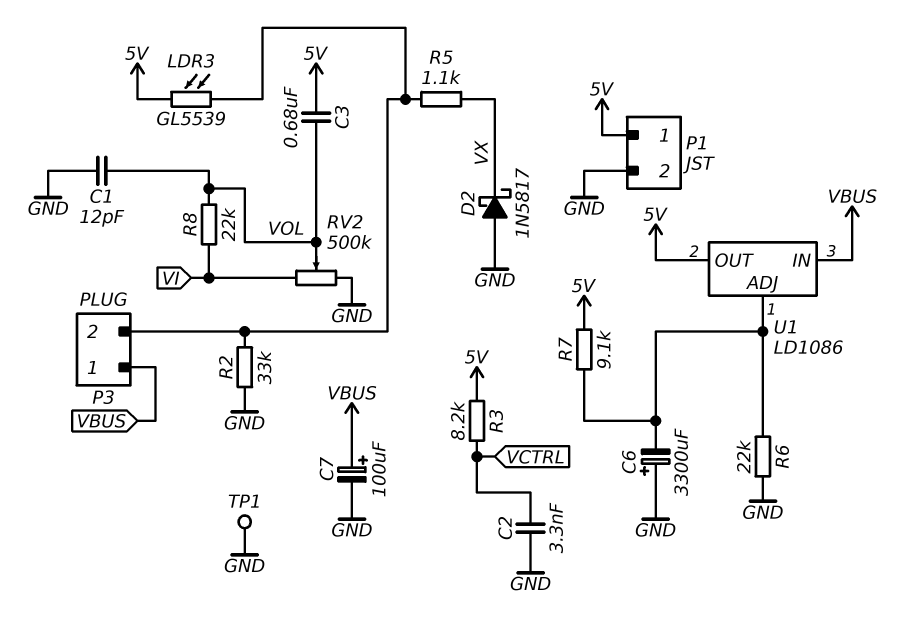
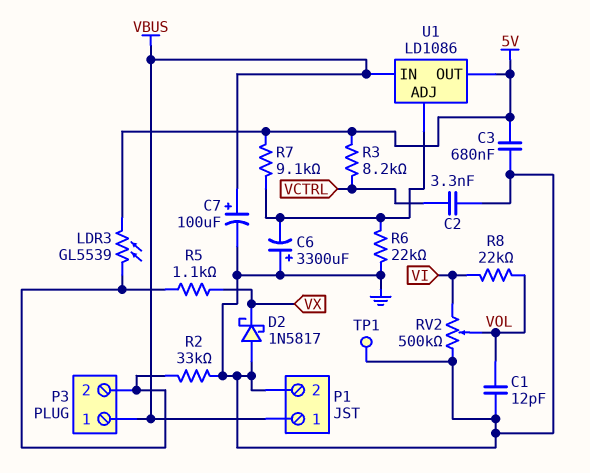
C3: 680nF (5V, VOL) -> 680nF (5V, GND)
P1 pin 1: 5V -> VBUS

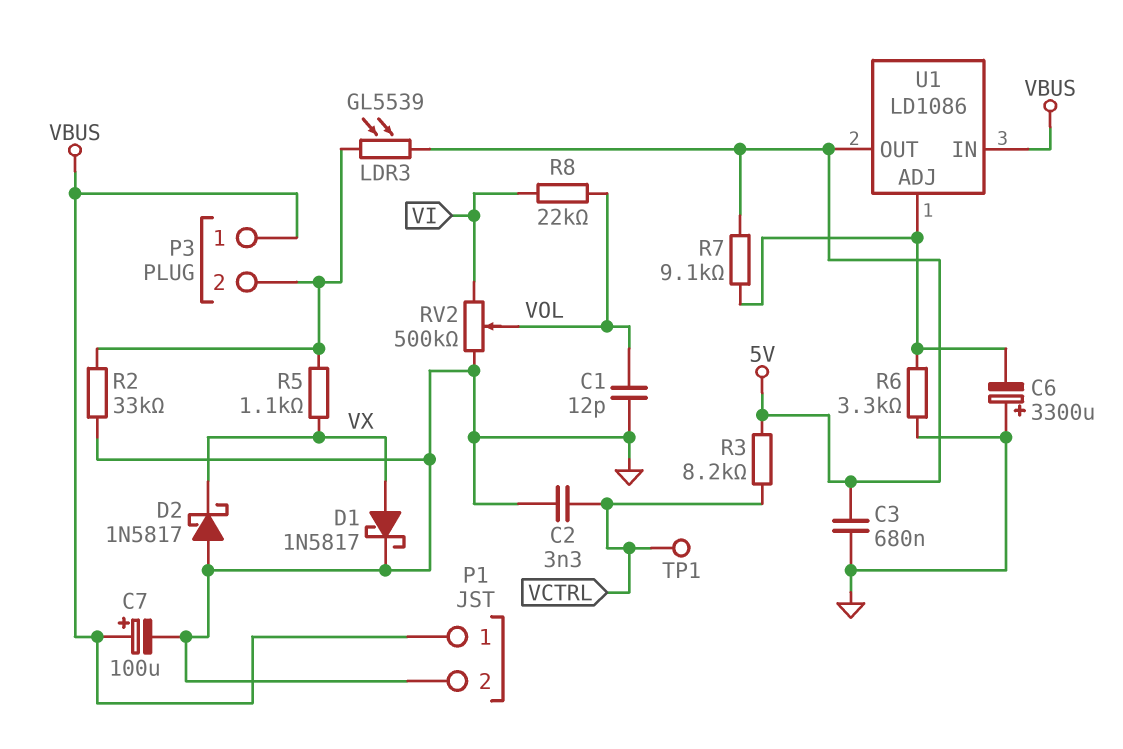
D1: none -> schottky 1N5817 (A VX, K GND)
R6: 22k (GND, U1/ADJ) -> 3.3k (GND, U1/ADJ)
TP1: test point (GND) -> test point (VCTRL)

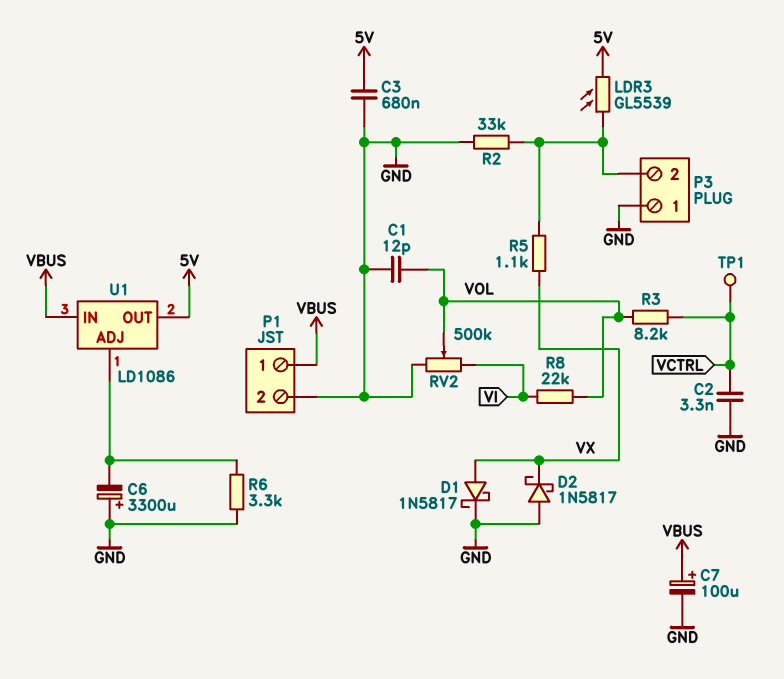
P3 pin 1: VBUS -> GND
R3: 8.2k (5V, VCTRL) -> 8.2k (VCTRL, VOL)
R7: 9.1k (5V, U1/ADJ) -> none

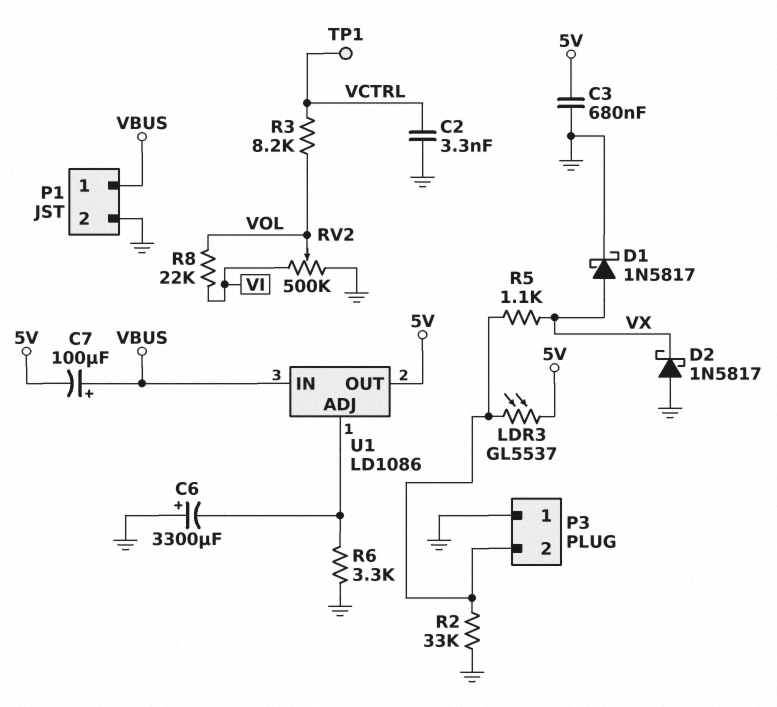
C1: 12pF (GND, VOL) -> none
C7: 100uF (plus VBUS, minus GND) -> 100uF (plus VBUS, minus 5V)
LDR3: GL5539 (5V, P3/2) -> GL5537 (5V, P3/2)

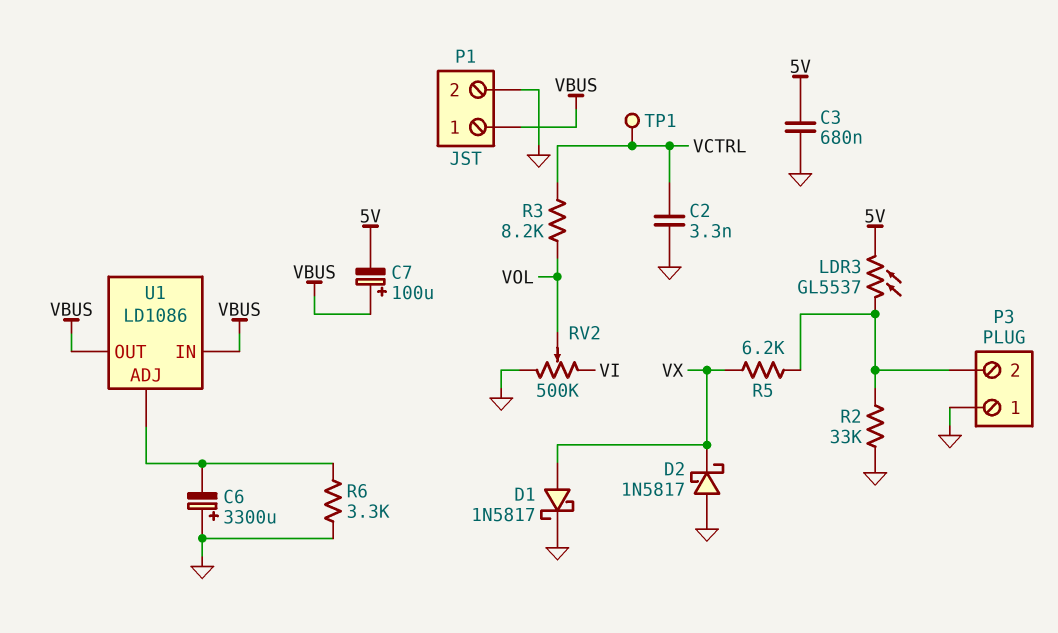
R5: 1.1k (P3/2, VX) -> 6.2k (P3/2, VX)
R8: 22k (VI, VOL) -> none
U1 pin OUT: 5V -> VBUS

